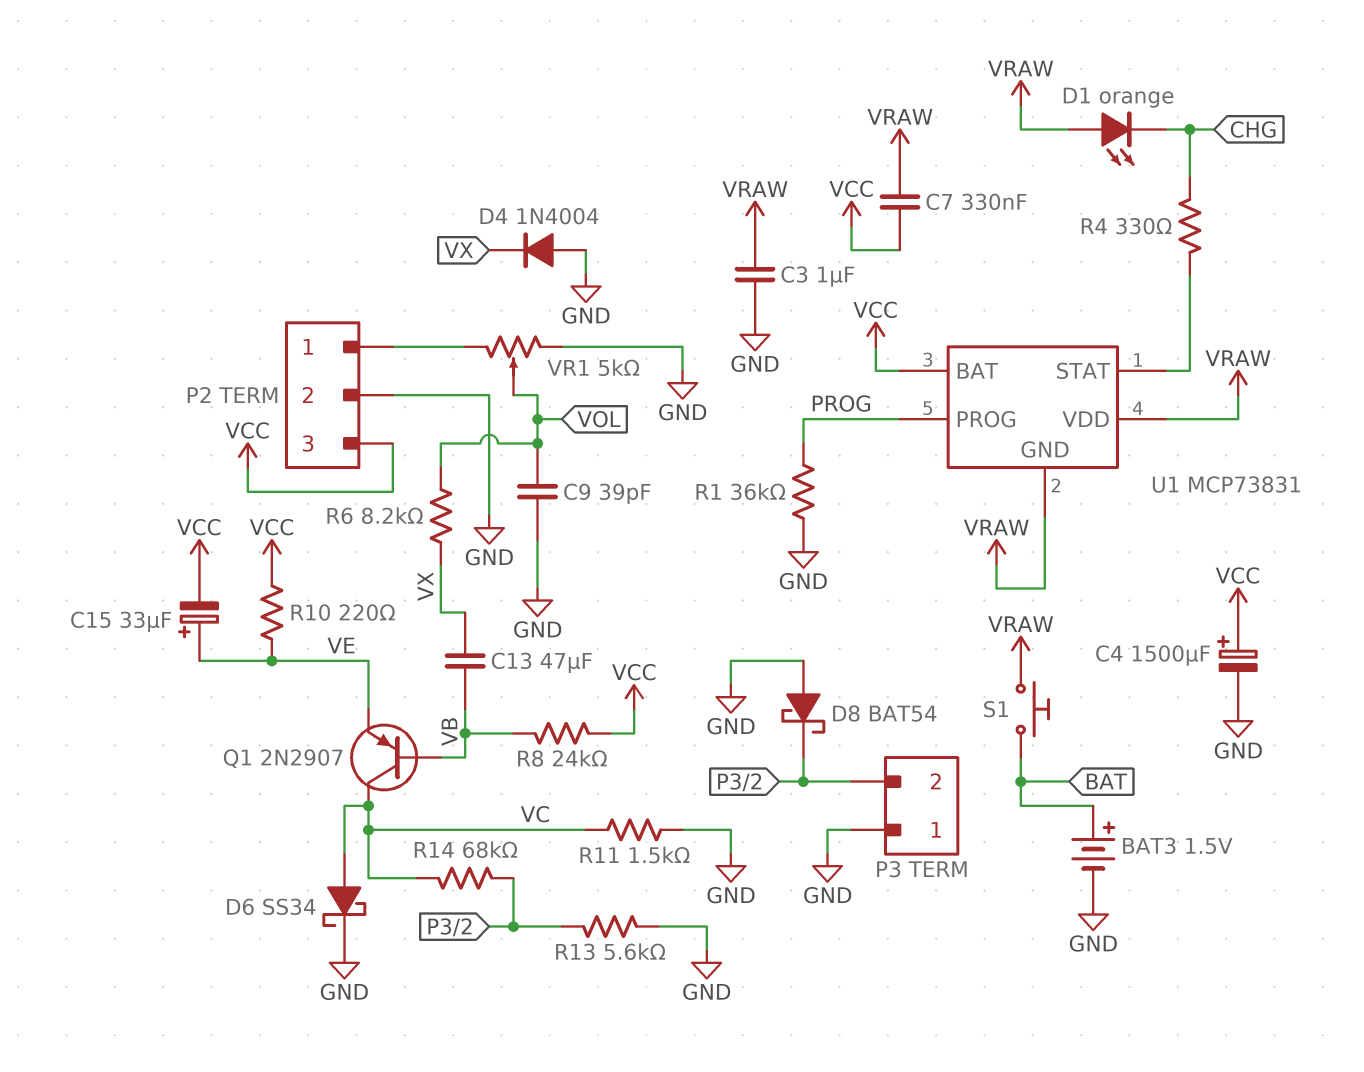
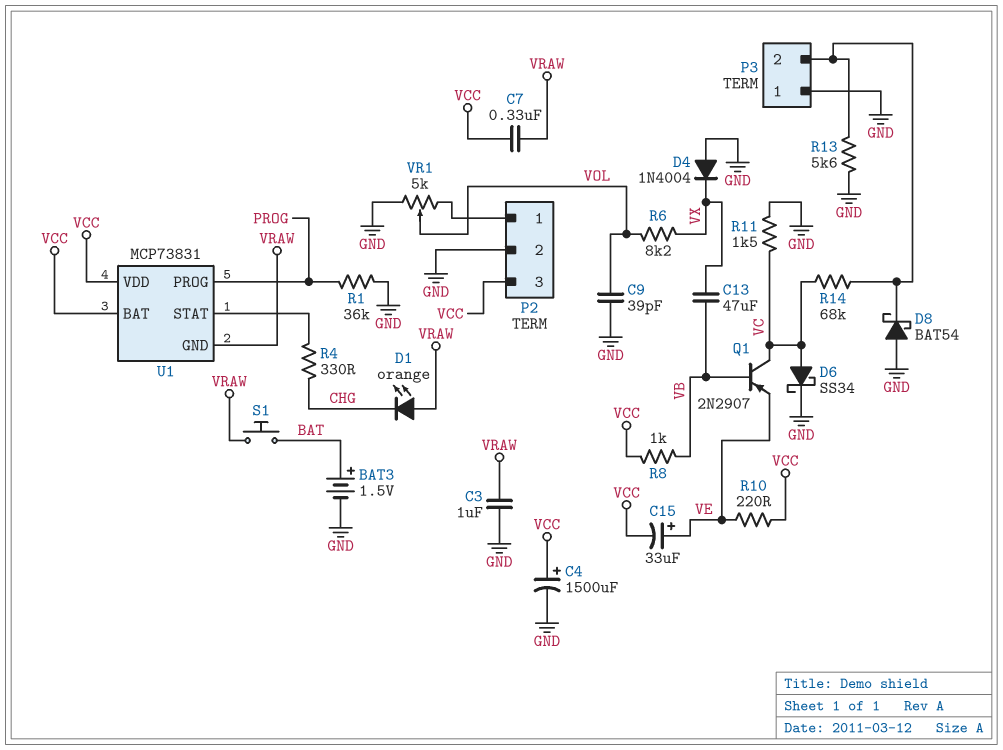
R8: 24k (VB, VCC) -> 1k (VB, VCC)
U1 pin VDD: VRAW -> VCC

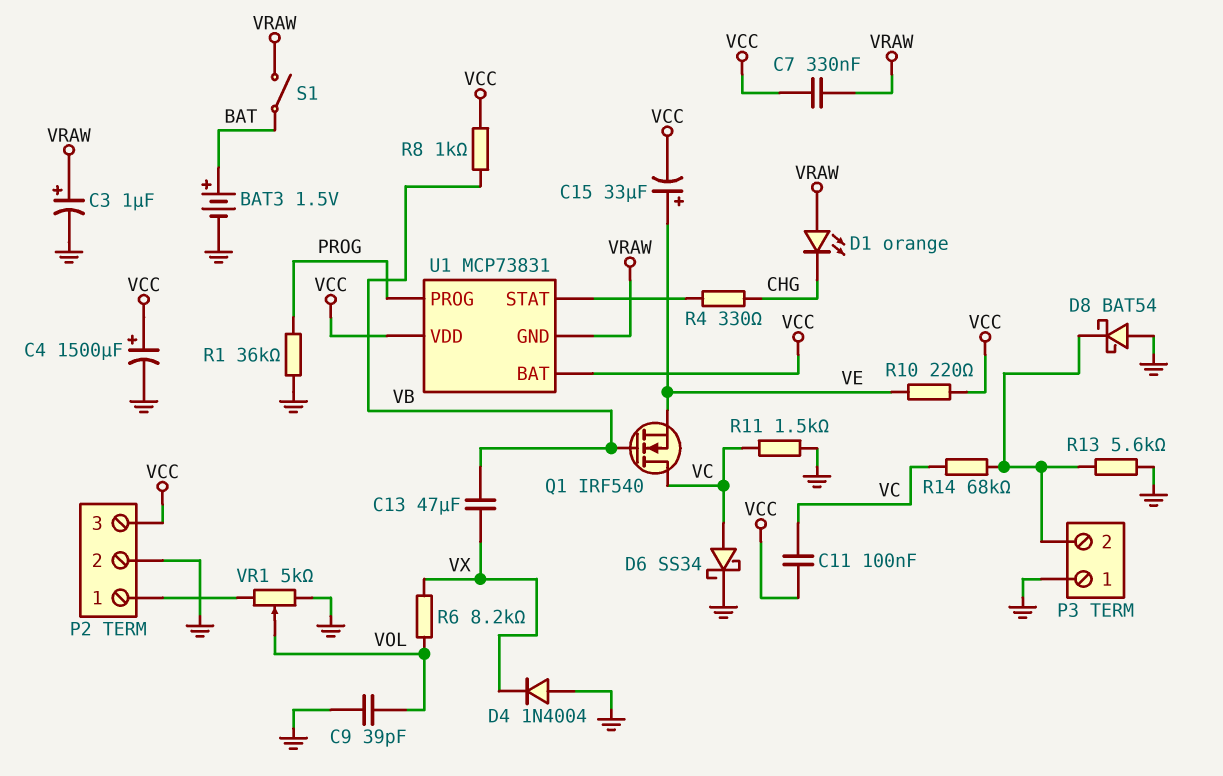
C3: 1uF (GND, VRAW) -> 1uF (plus VRAW, minus GND)
C11: none -> 100nF (VC, VCC)
Q1: PNP 2N2907 (B VB, C VC, E VE) -> NMOS IRF540 (G VB, D VC, S VE)
S1: button (BAT, VRAW) -> switch (BAT, VRAW)

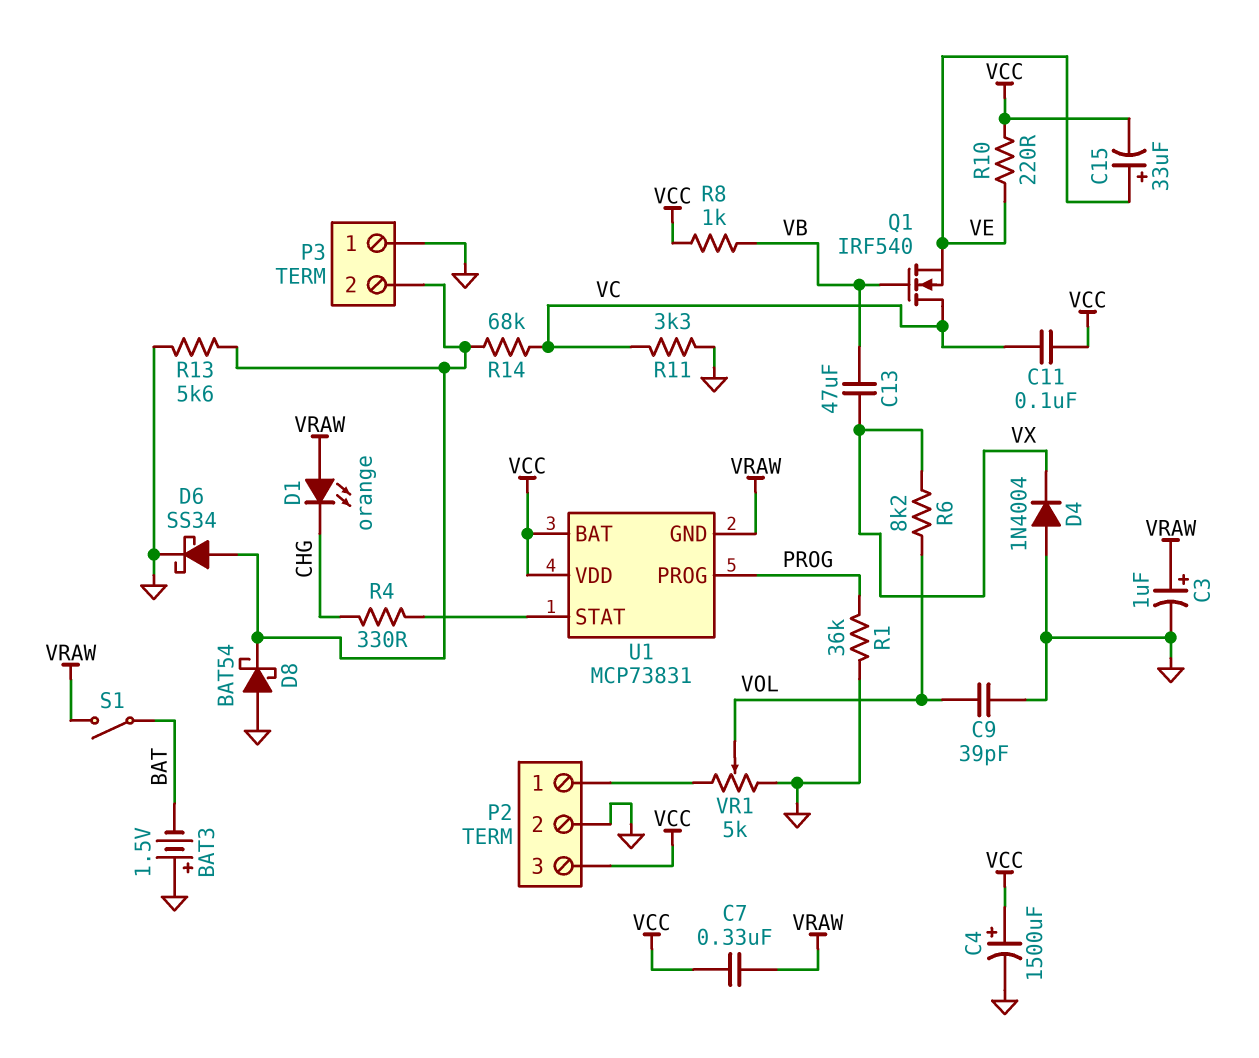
BAT3: 1.5V (plus BAT, minus GND) -> 1.5V (plus GND, minus BAT)
D6: schottky SS34 (A VC, K GND) -> schottky SS34 (A P3/2, K GND)
R11: 1.5k (GND, VC) -> 3.3k (GND, VC)

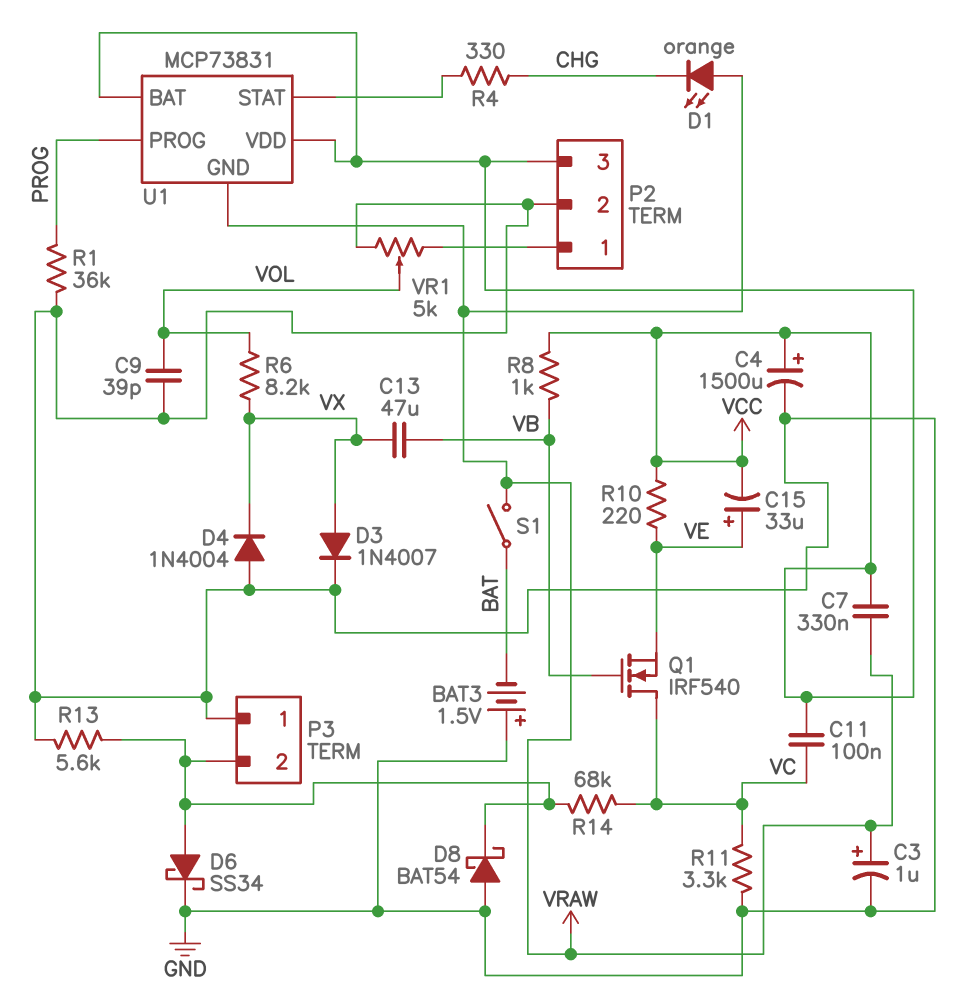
D3: none -> diode 1N4007 (A VX, K GND)

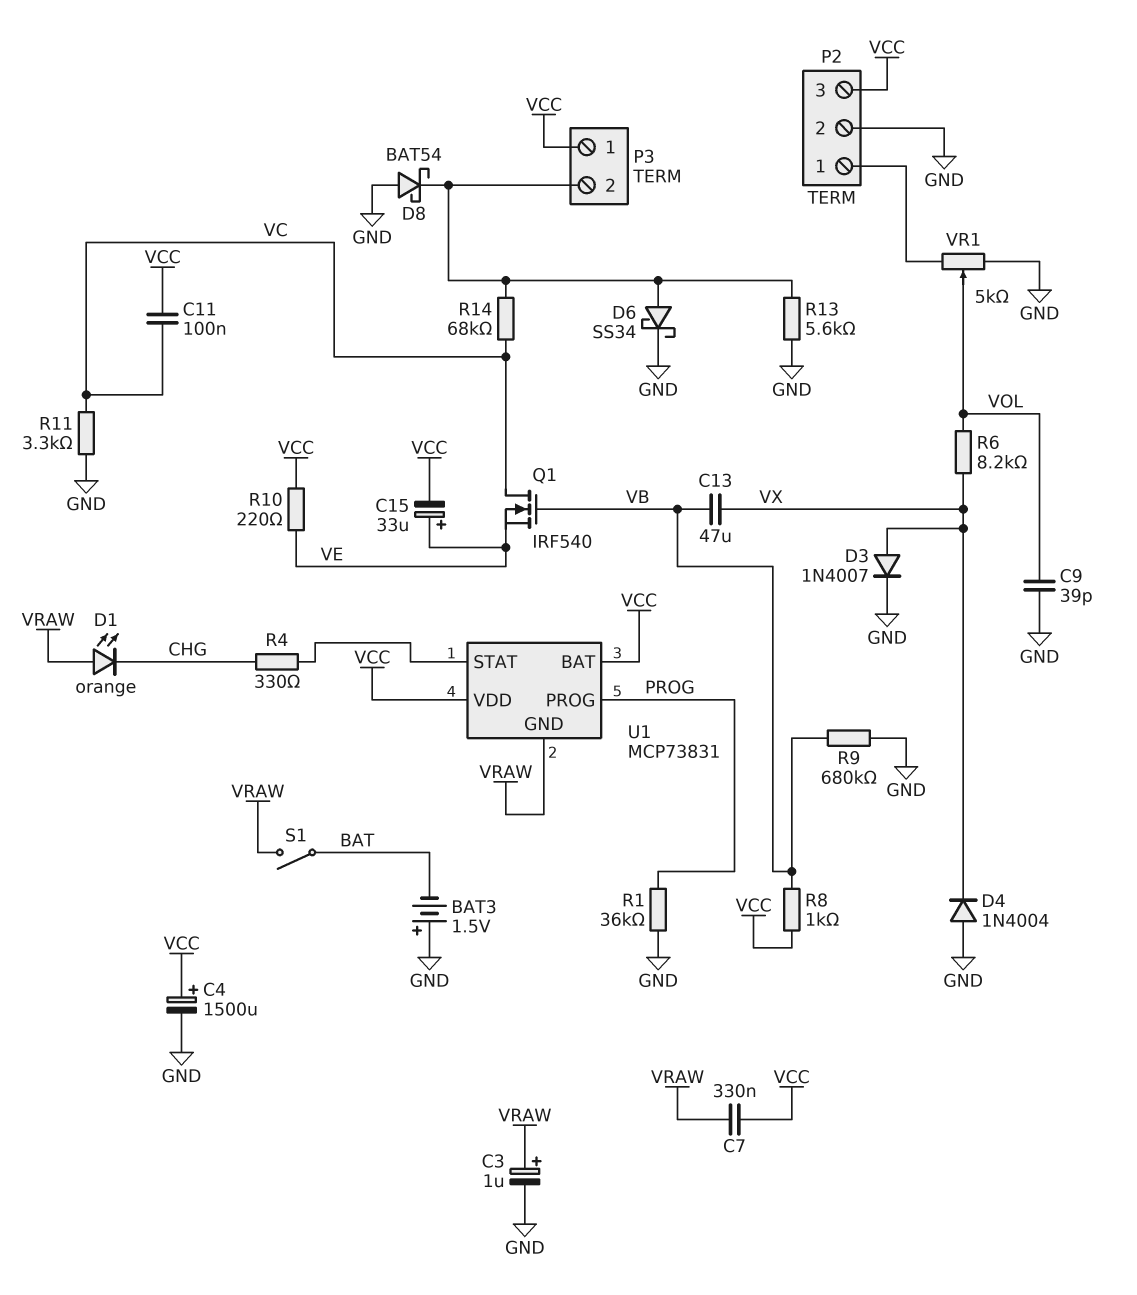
P3 pin 1: GND -> VCC
R9: none -> 680k (GND, VB)

